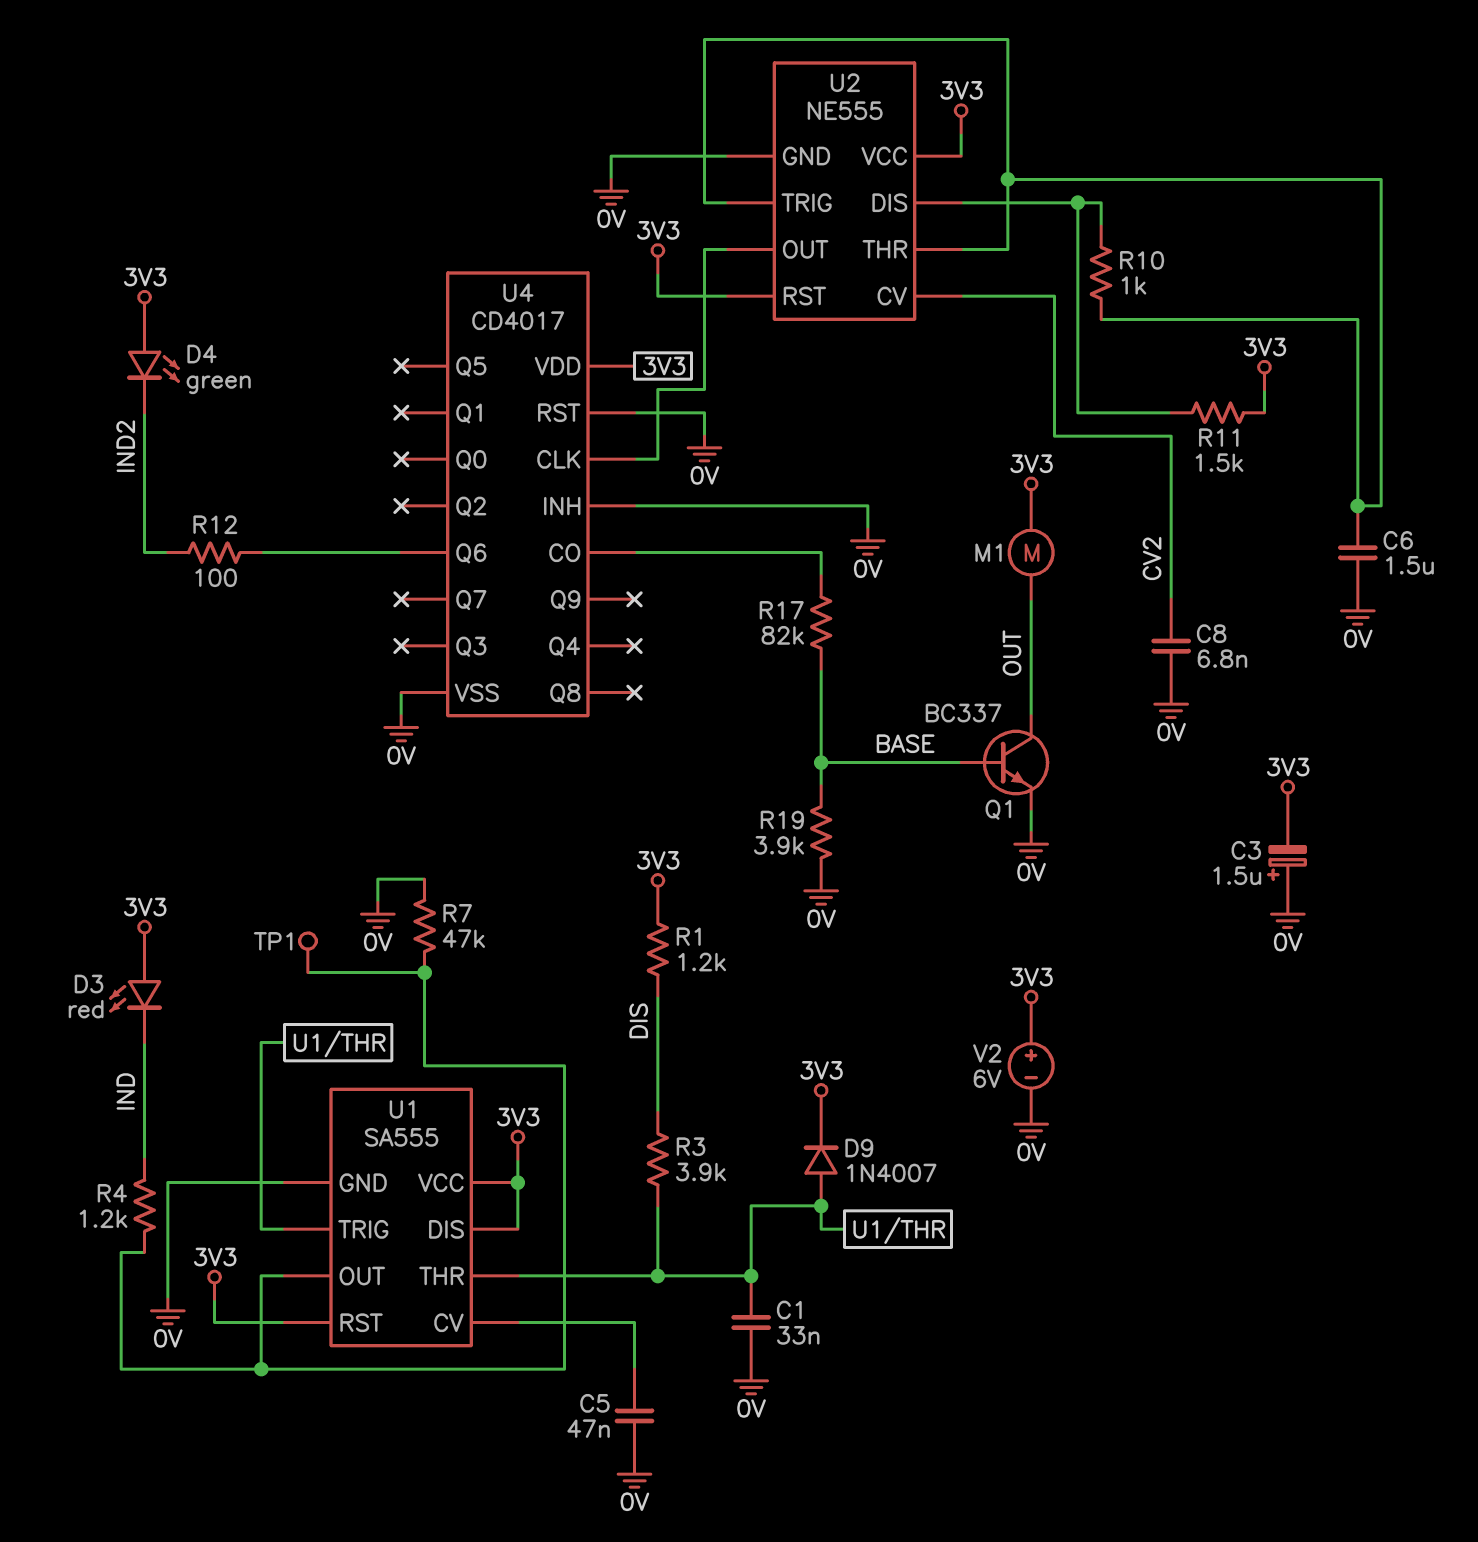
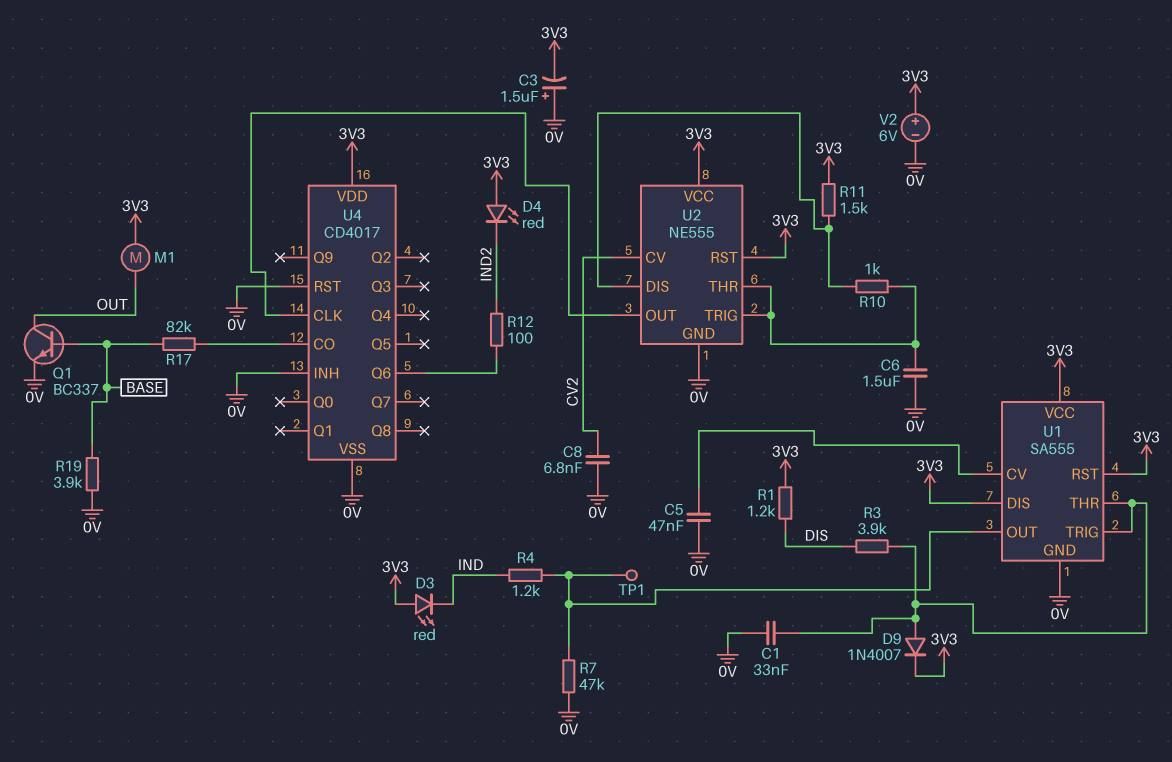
D4: LED green (A 3V3, K IND2) -> LED red (A 3V3, K IND2)

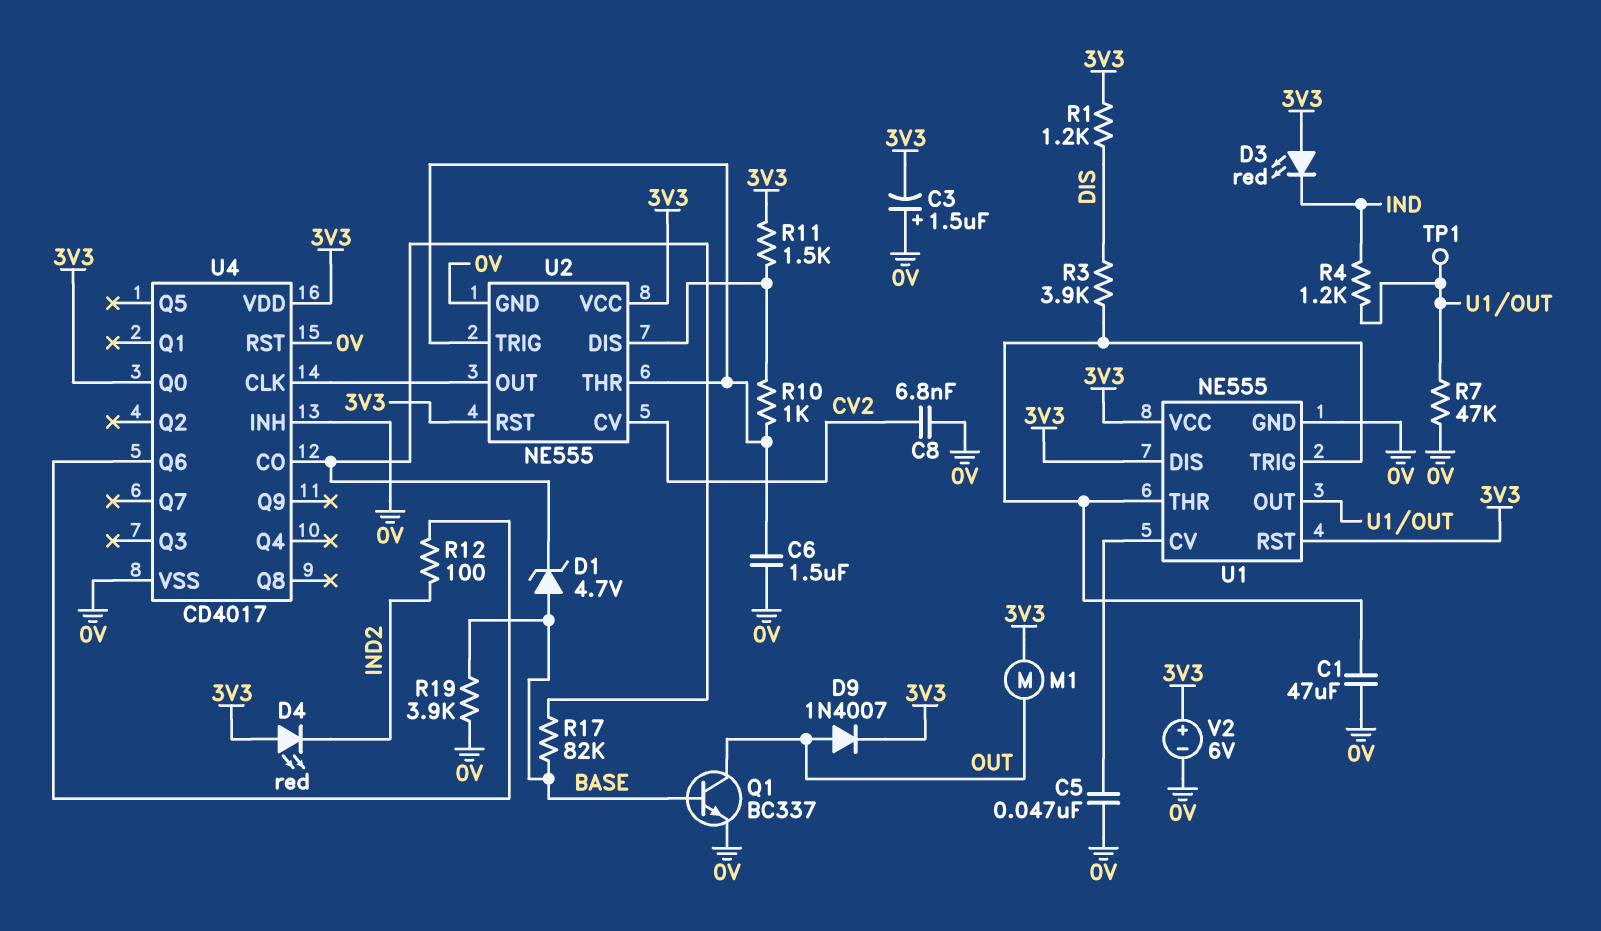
C1: 33nF (0V, U1/THR) -> 47uF (0V, U1/THR)
D1: none -> zener 4.7V (A BASE, K U4/CO)
D9: diode 1N4007 (A U1/THR, K 3V3) -> diode 1N4007 (A OUT, K 3V3)
U1: SA555 -> NE555
U4 pin Q0: none -> 3V3

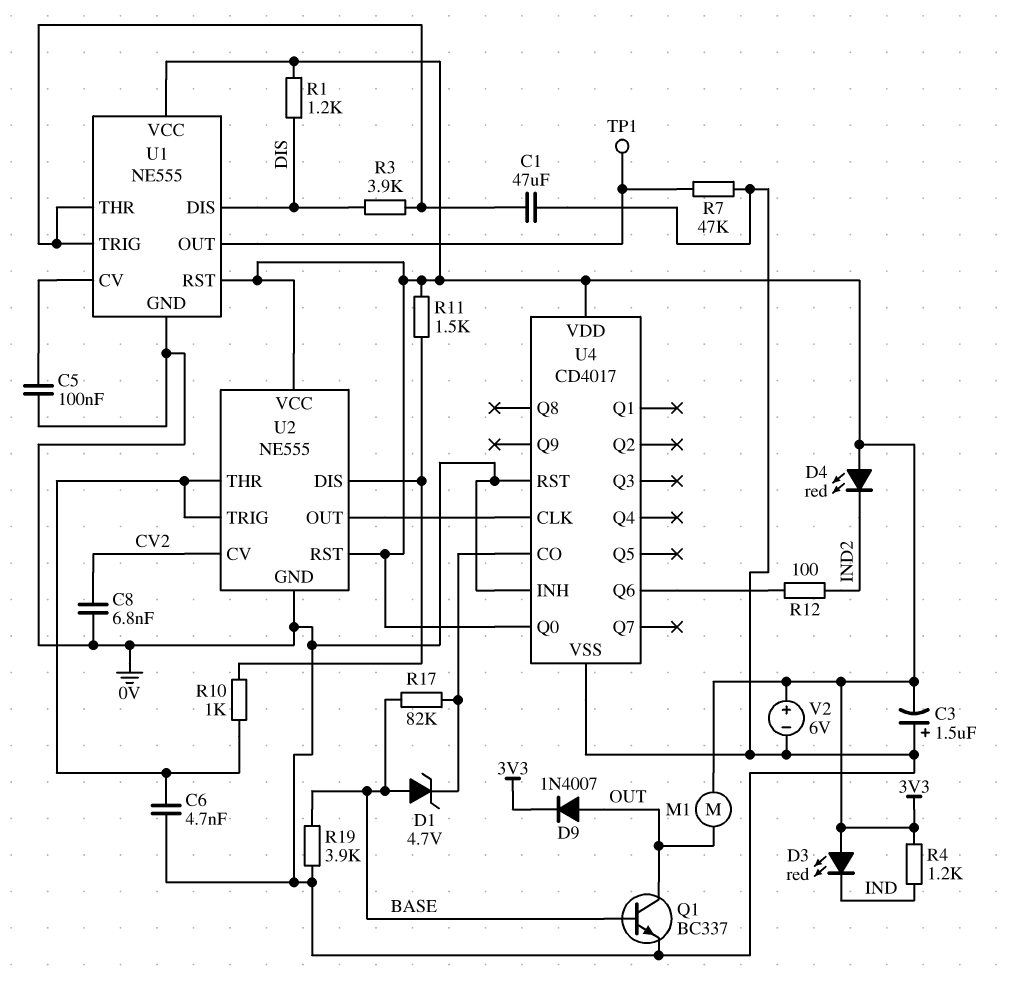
C5: 47nF (0V, U1/CV) -> 100nF (0V, U1/CV)
C6: 1.5uF (0V, U2/THR) -> 4.7nF (0V, U2/THR)
R4: 1.2k (IND, U1/OUT) -> 1.2k (3V3, IND)
U1 pin DIS: 3V3 -> DIS

